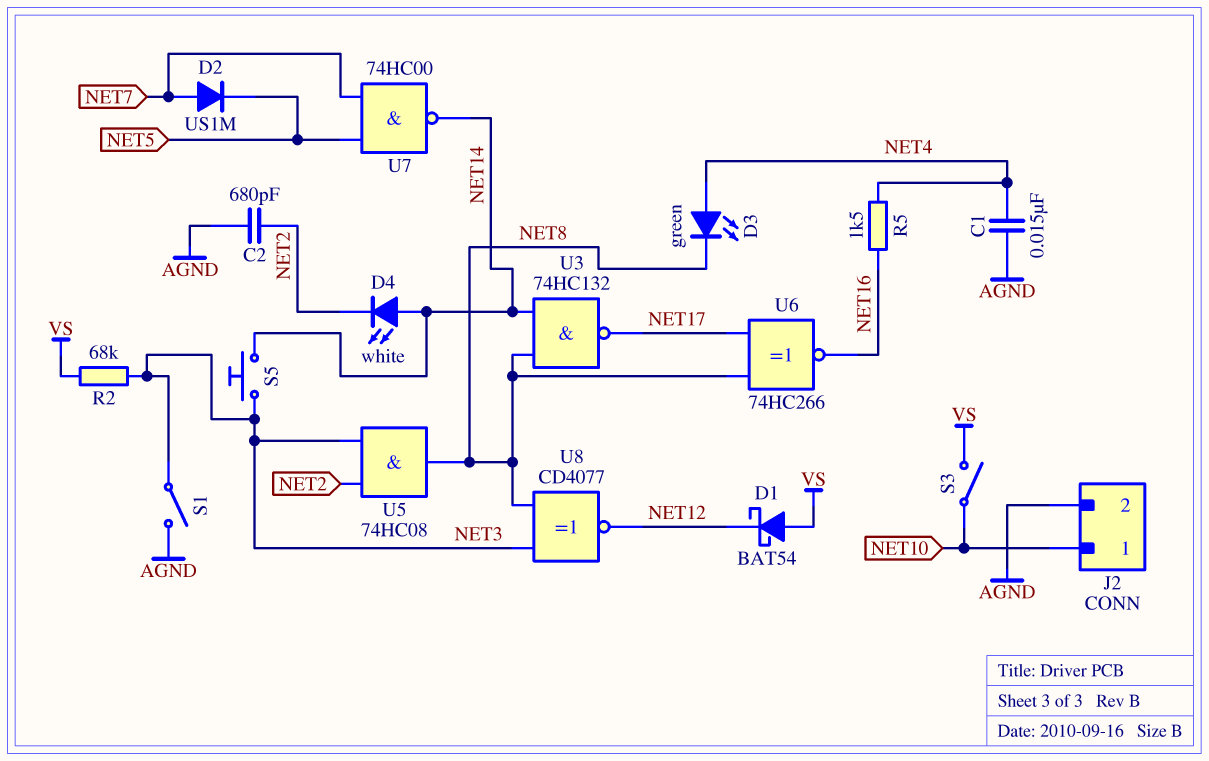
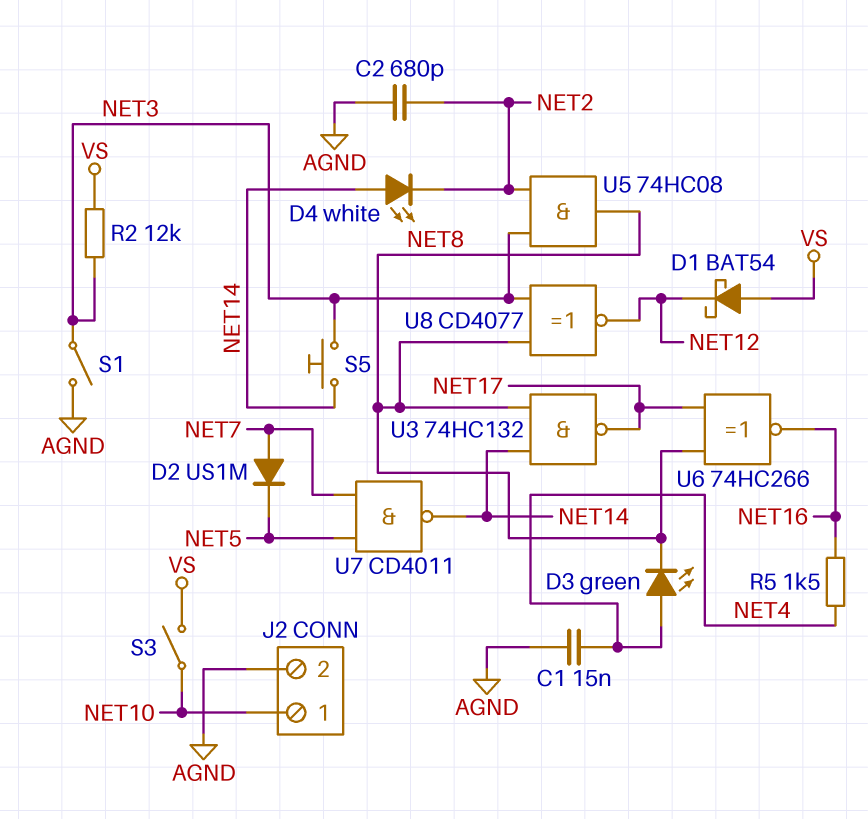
R2: 68k (NET3, VS) -> 12k (NET3, VS)
U7: NAND 74HC00 (in NET5, in NET7, out NET14) -> NAND CD4011 (in NET5, in NET7, out NET14)

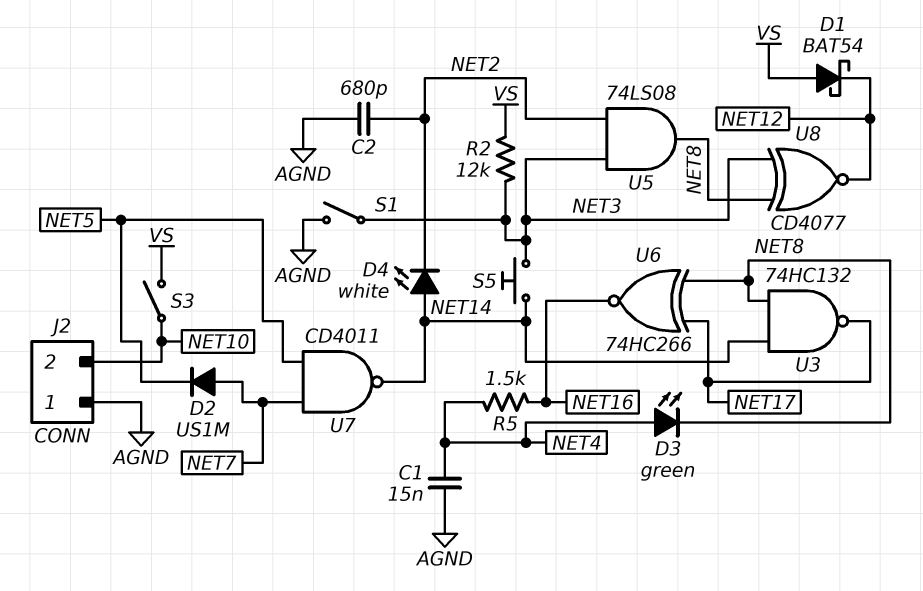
J2 pin 1: NET10 -> AGND
J2 pin 2: AGND -> NET10
U5: AND 74HC08 (in NET2, in NET3, out NET8) -> AND 74LS08 (in NET2, in NET3, out NET8)

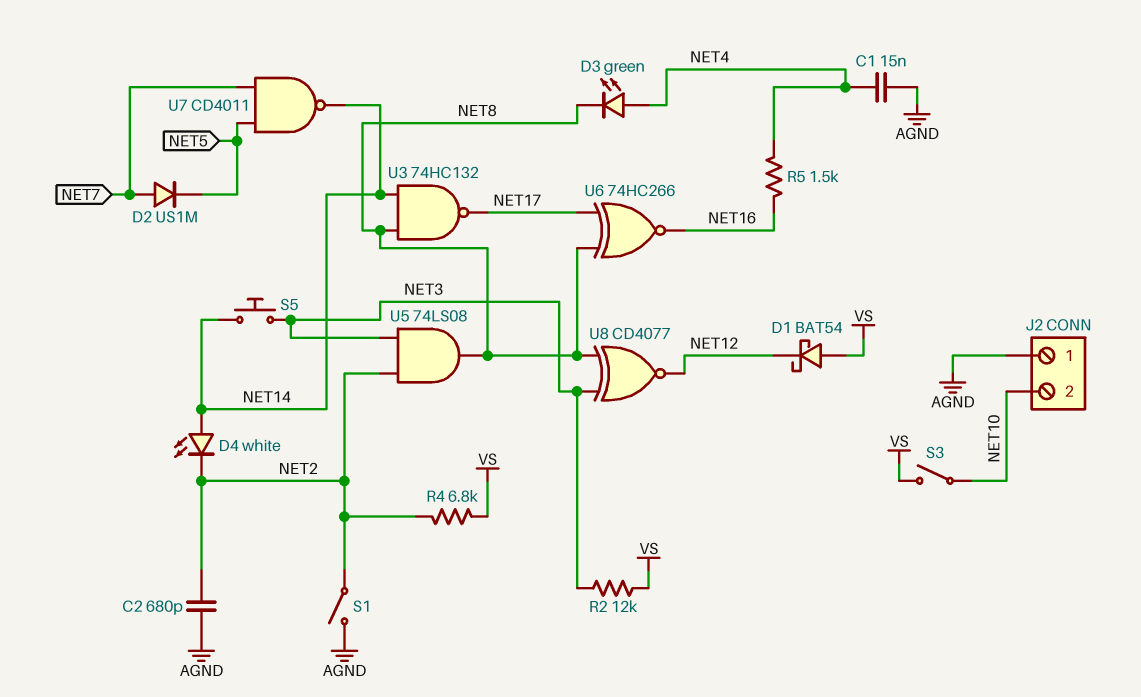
R4: none -> 6.8k (NET2, VS)
S1: switch (AGND, NET3) -> switch (AGND, NET2)

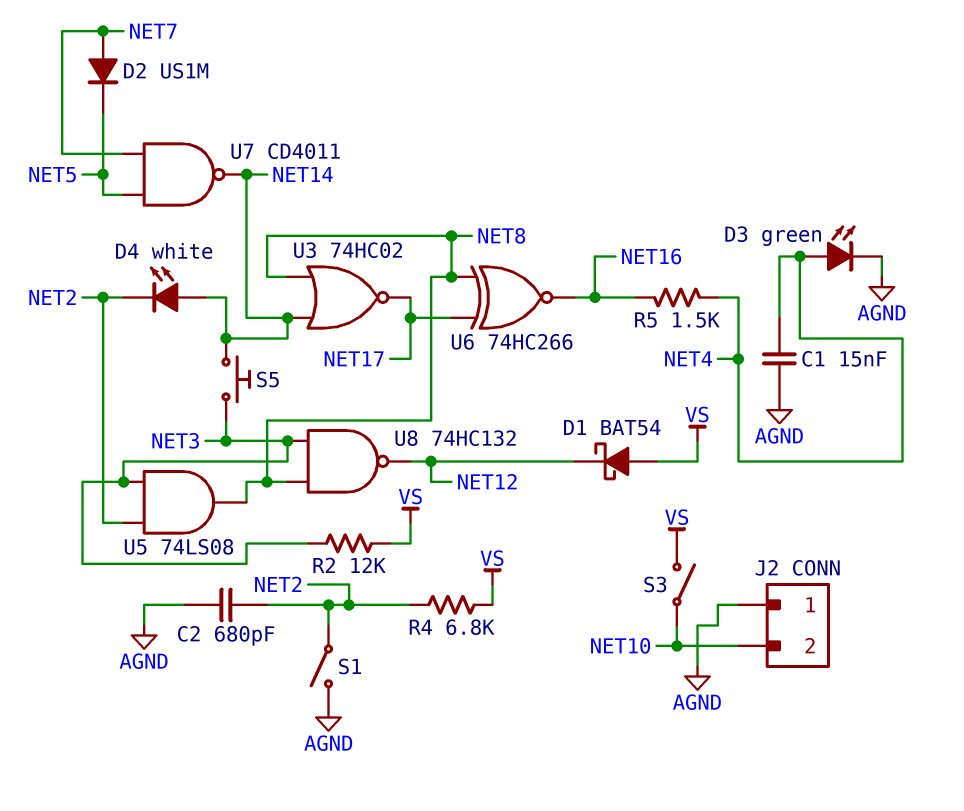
D3: LED green (A NET4, K NET8) -> LED green (A NET4, K AGND)
U3: NAND 74HC132 (in NET8, in NET14, out NET17) -> NOR 74HC02 (in NET8, in NET14, out NET17)
U8: XNOR CD4077 (in NET3, in NET8, out NET12) -> NAND 74HC132 (in NET3, in NET8, out NET12)

